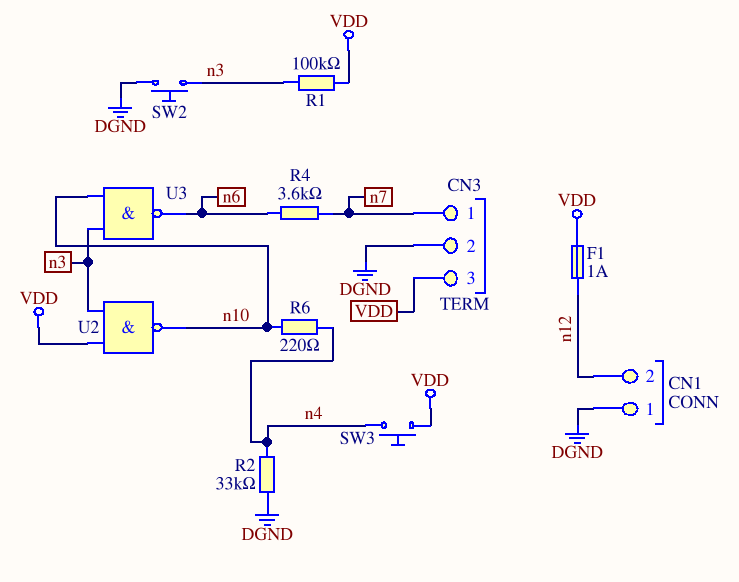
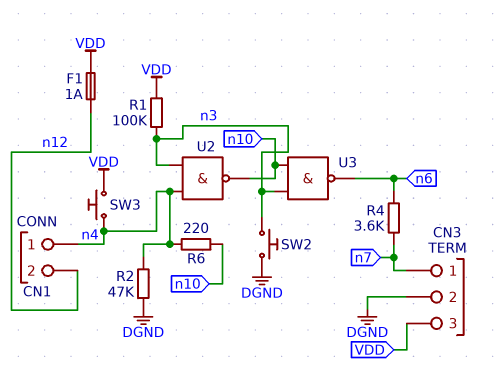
CN1 pin 1: DGND -> n4
R2: 33k (DGND, n4) -> 47k (DGND, n4)
U2: NAND (in VDD, in n3, out n10) -> NAND (in n3, in n4, out n10)

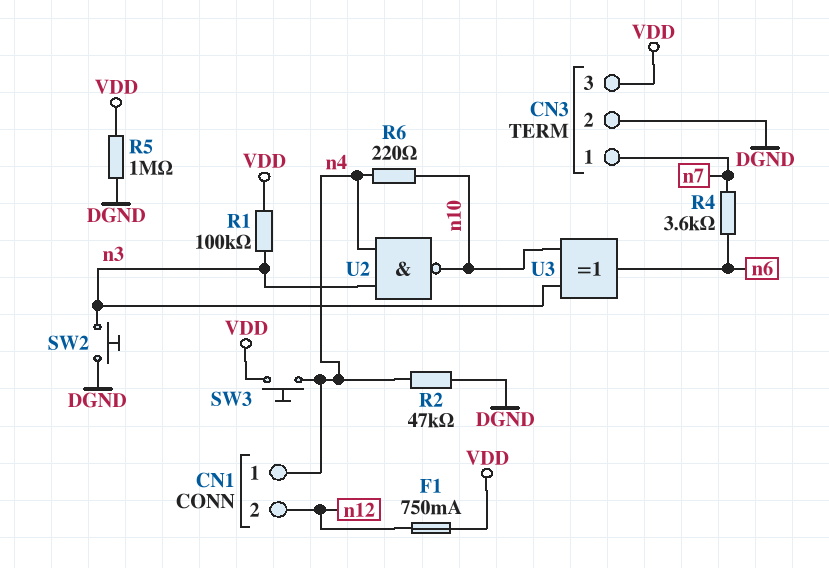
F1: 1A (VDD, n12) -> 750mA (VDD, n12)
R5: none -> 1M (DGND, VDD)
U3: NAND (in n3, in n10, out n6) -> XOR (in n3, in n10, out n6)

